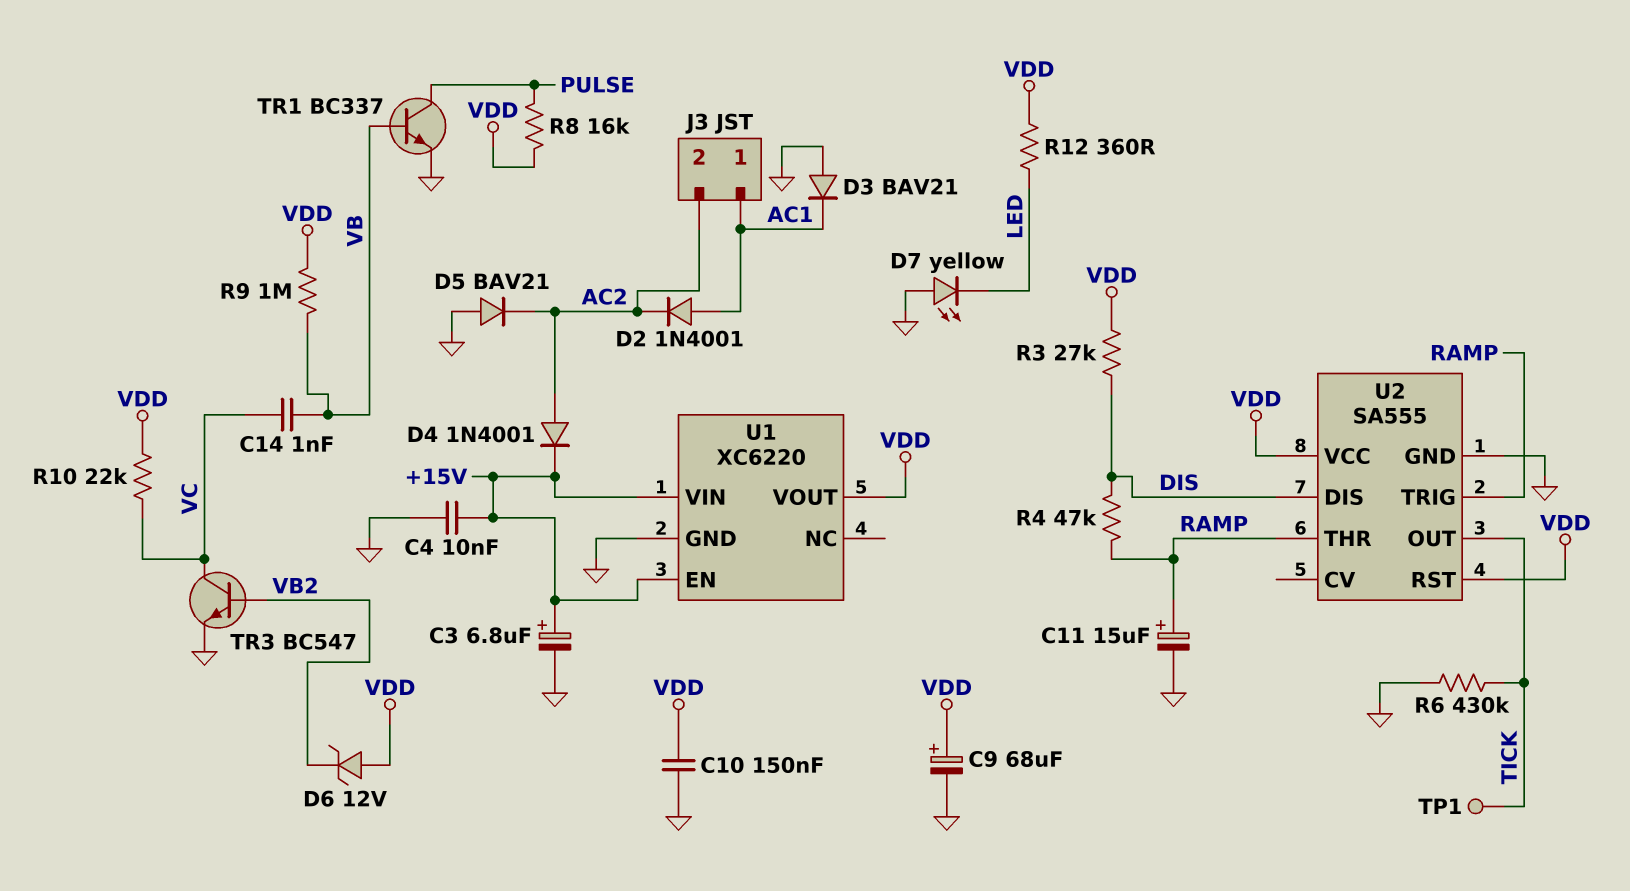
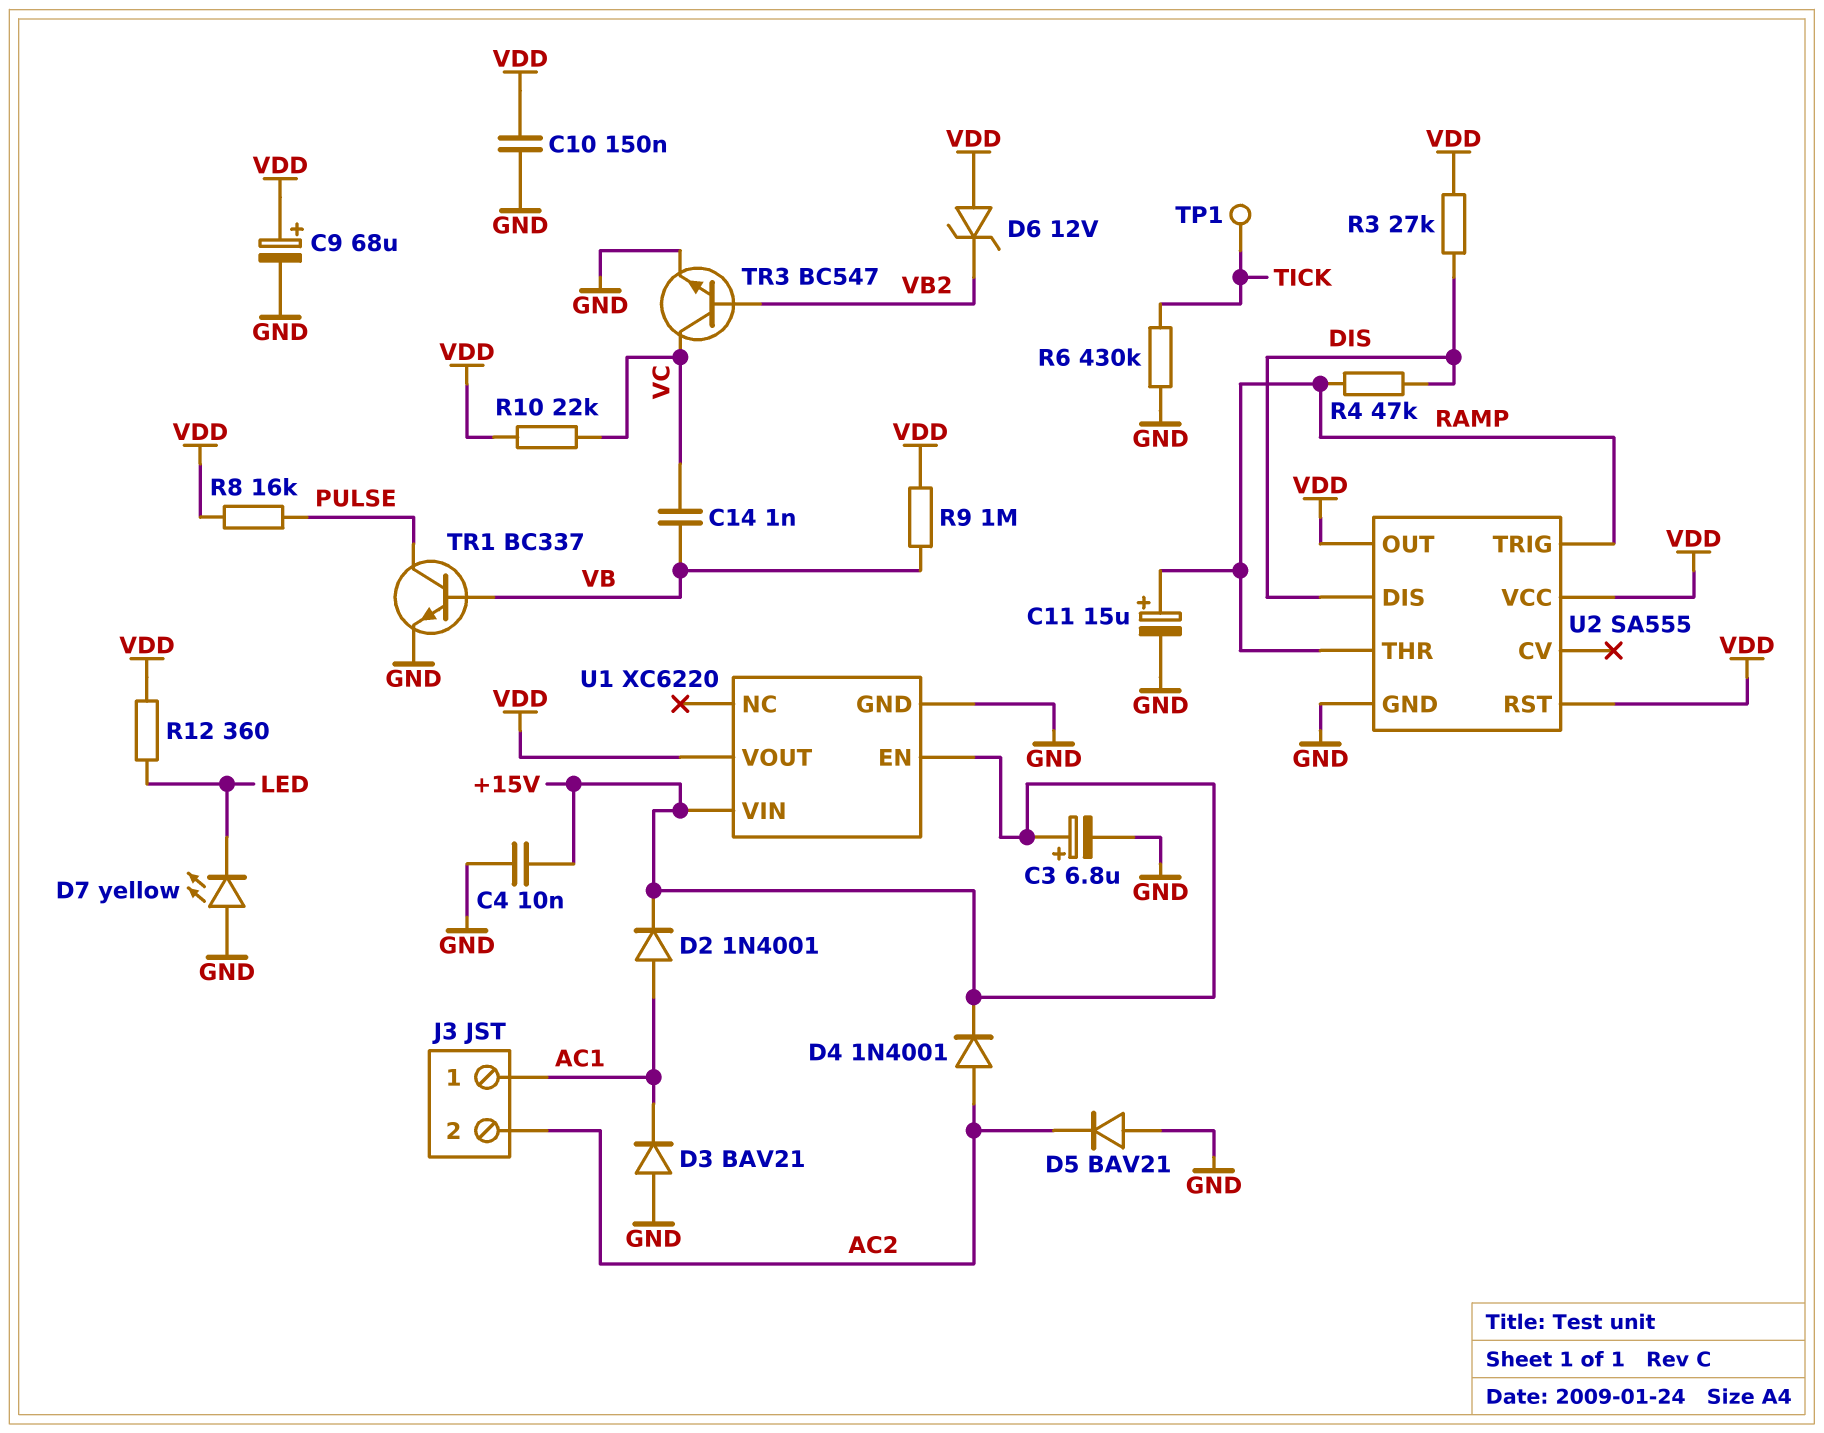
D2: diode 1N4001 (A AC1, K AC2) -> diode 1N4001 (A AC1, K +15V)
U2 pin OUT: TICK -> VDD

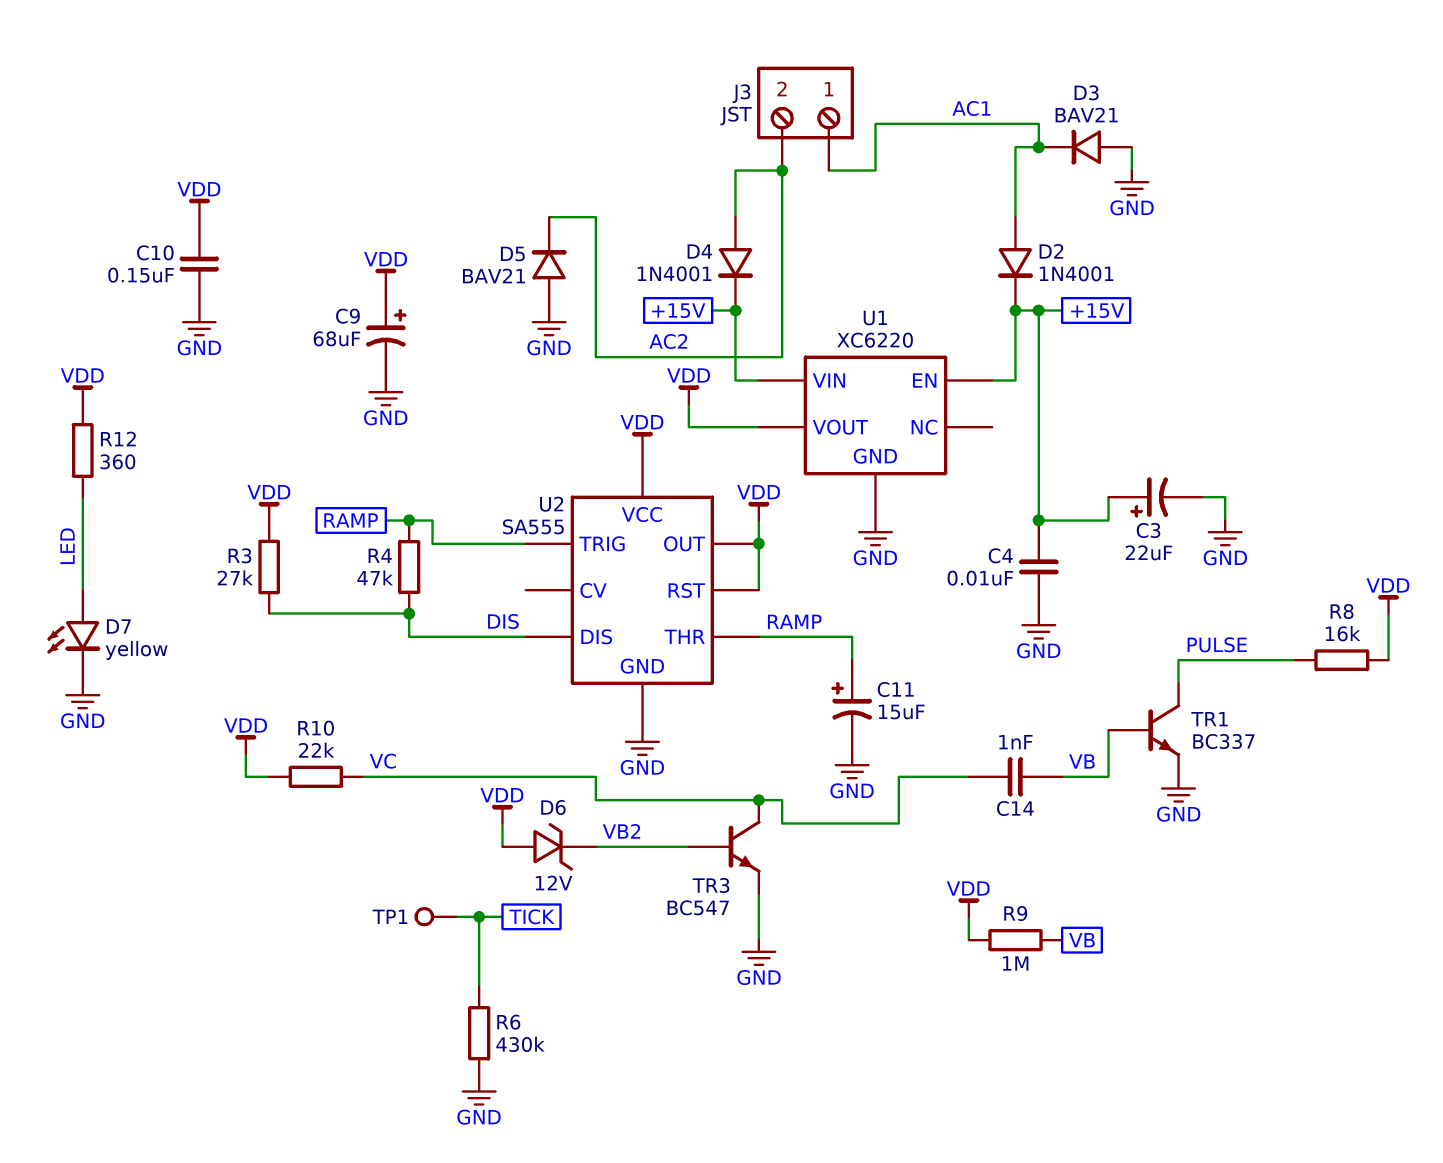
C3: 6.8uF (plus +15V, minus GND) -> 22uF (plus +15V, minus GND)
D7: LED yellow (A GND, K LED) -> LED yellow (A LED, K GND)

